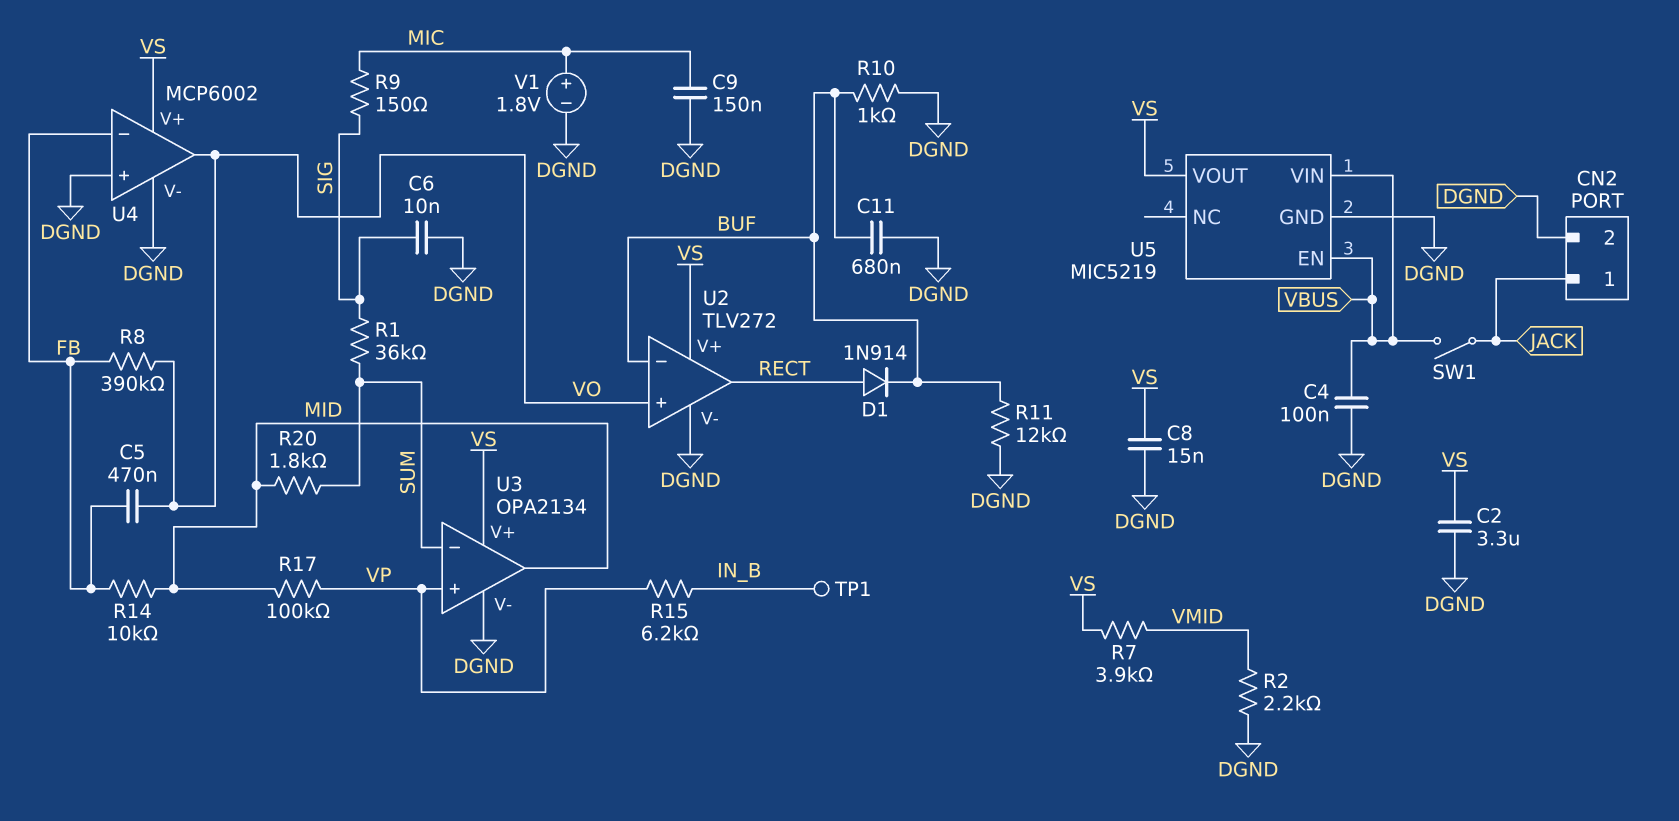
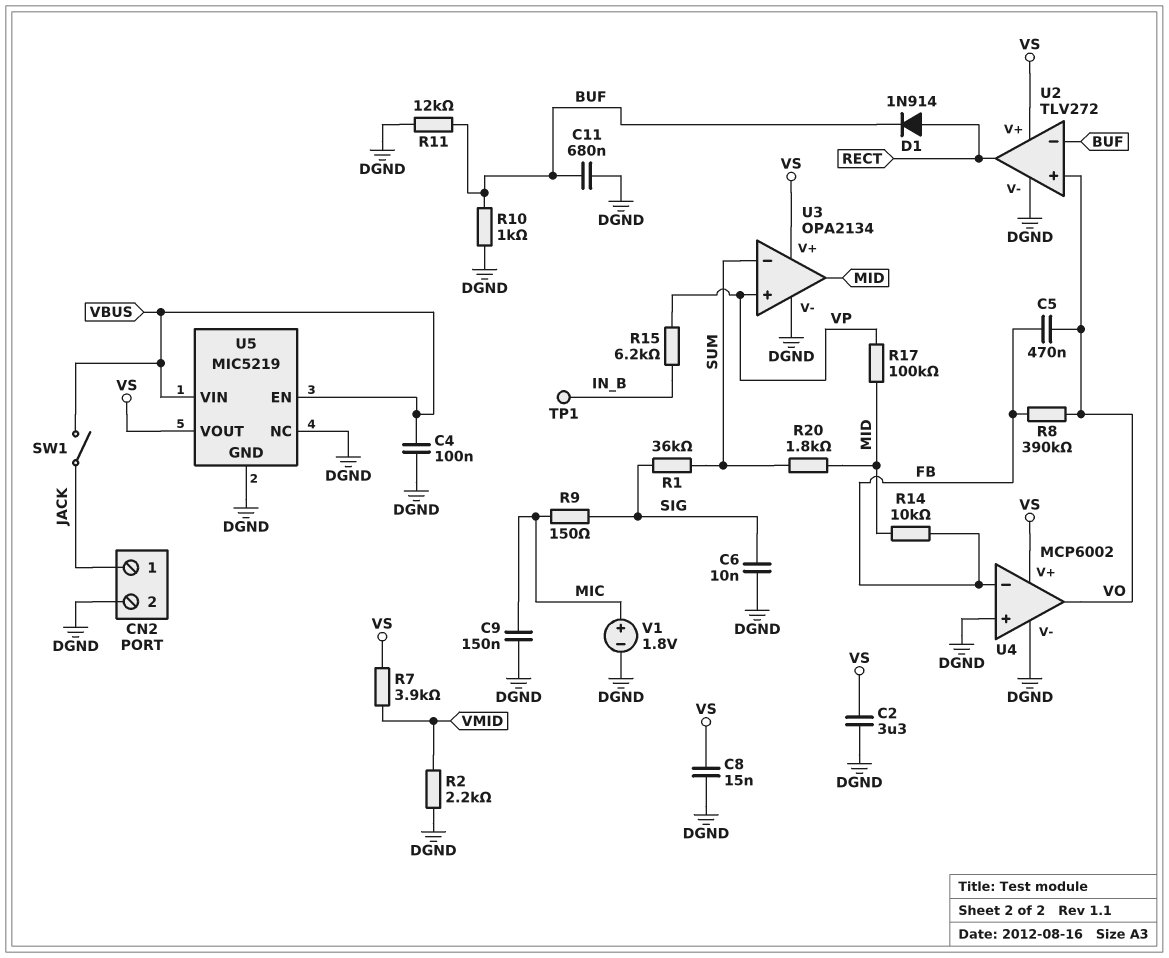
U5 pin NC: none -> DGND

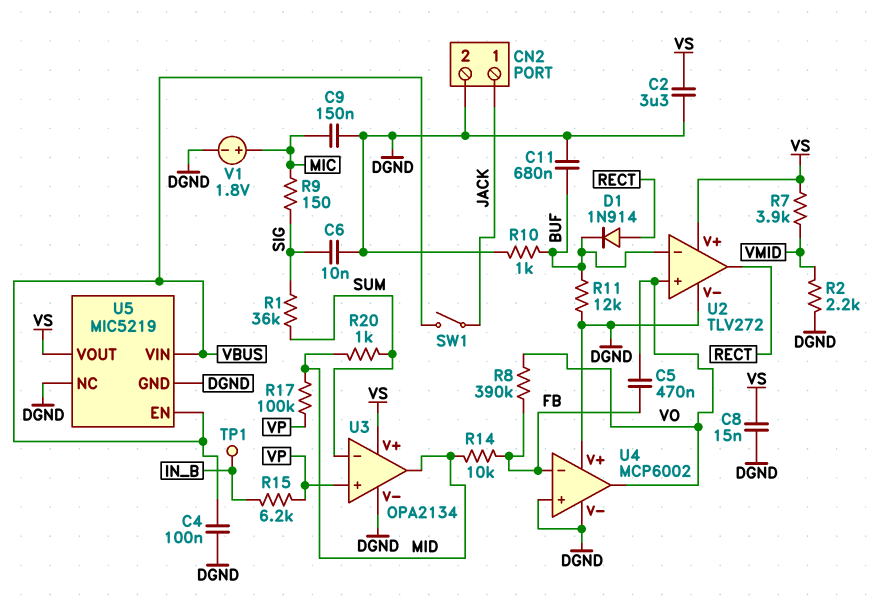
R20: 1.8k (MID, SUM) -> 1k (MID, SUM)
U4 pin V+: VS -> DGND

